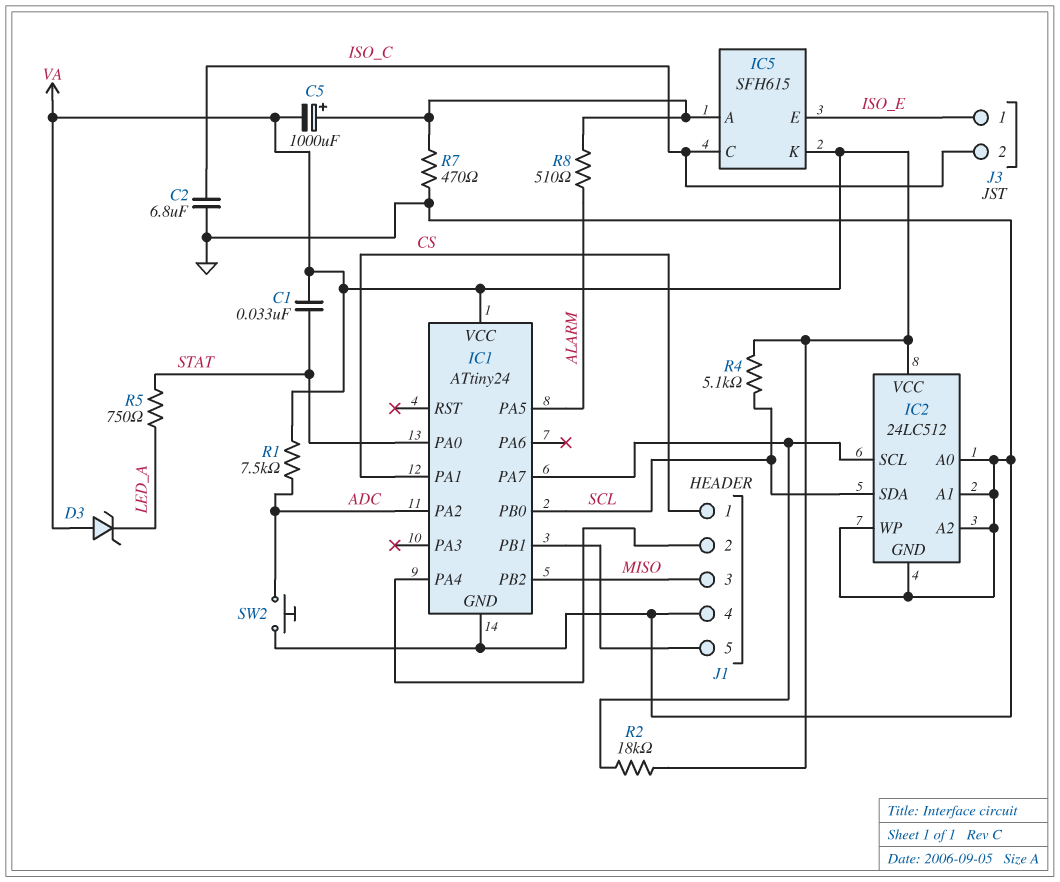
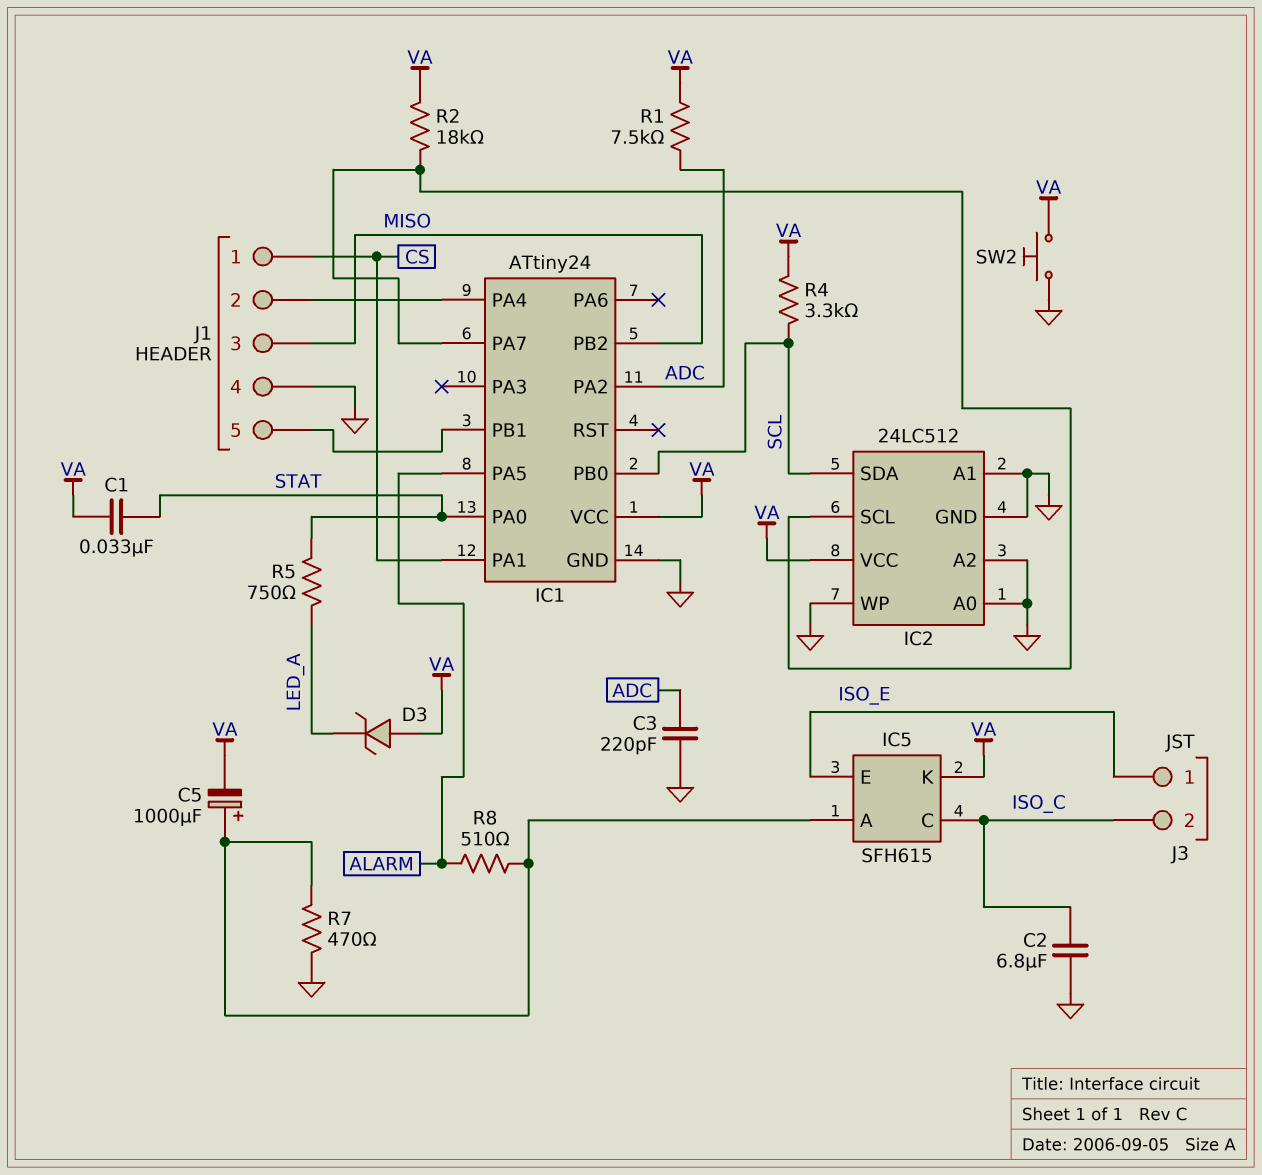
C3: none -> 220pF (ADC, GND)
R4: 5.1k (SCL, VA) -> 3.3k (SCL, VA)
SW2: button (ADC, GND) -> button (GND, VA)

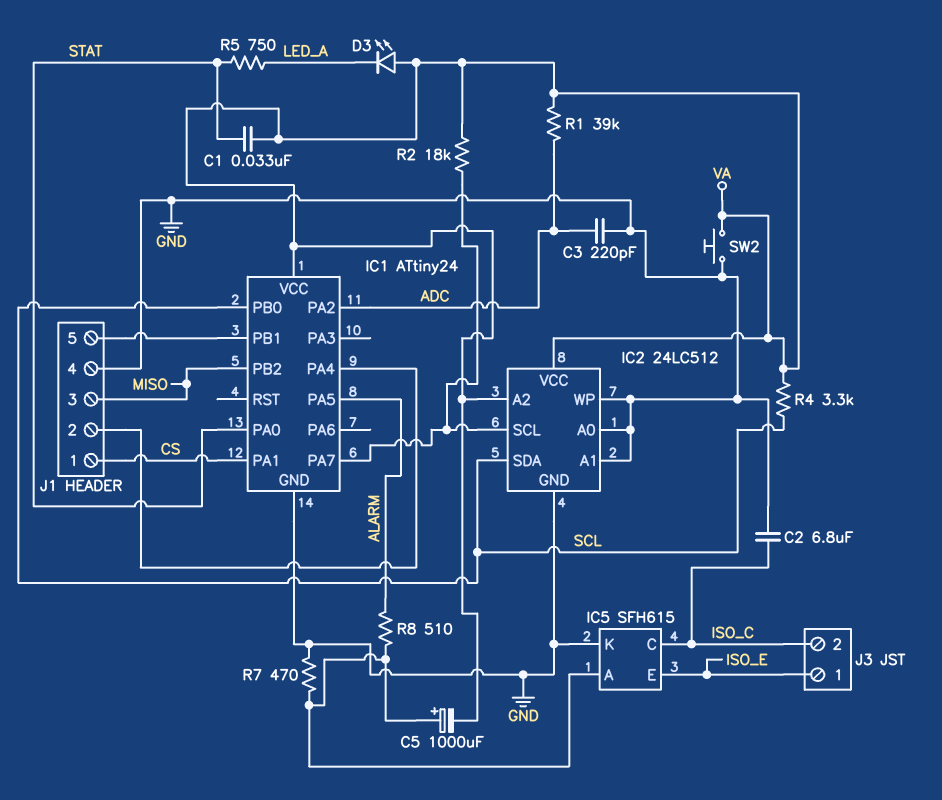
D3: zener (A VA, K LED_A) -> LED (A VA, K LED_A)
IC2 pin A2: GND -> VA
IC5 pin K: VA -> GND
R1: 7.5k (ADC, VA) -> 39k (ADC, VA)

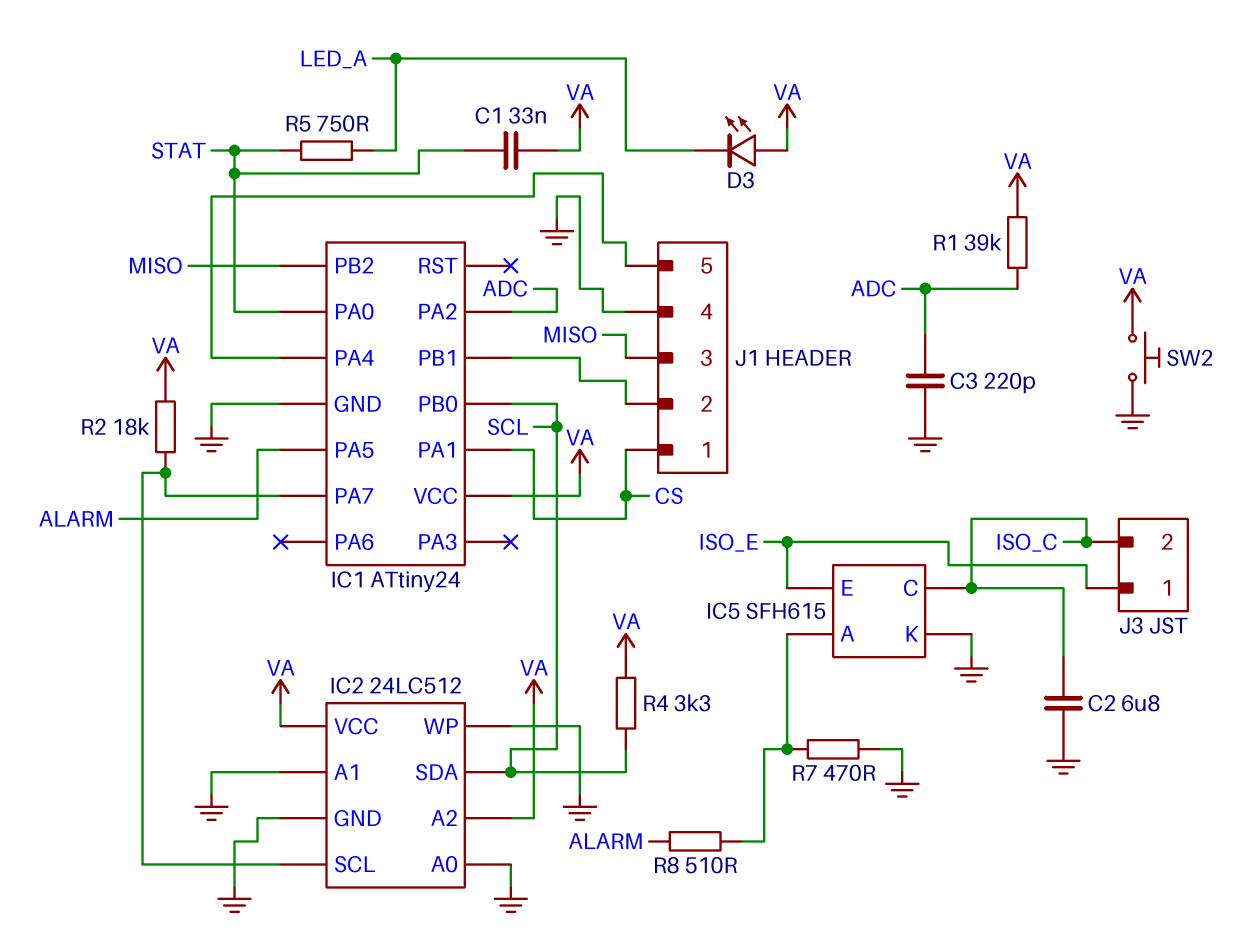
C5: 1000uF (plus IC5/A, minus VA) -> none
J1 pin 2: IC1/PA4 -> IC1/PB1
J1 pin 5: IC1/PB1 -> IC1/PA4

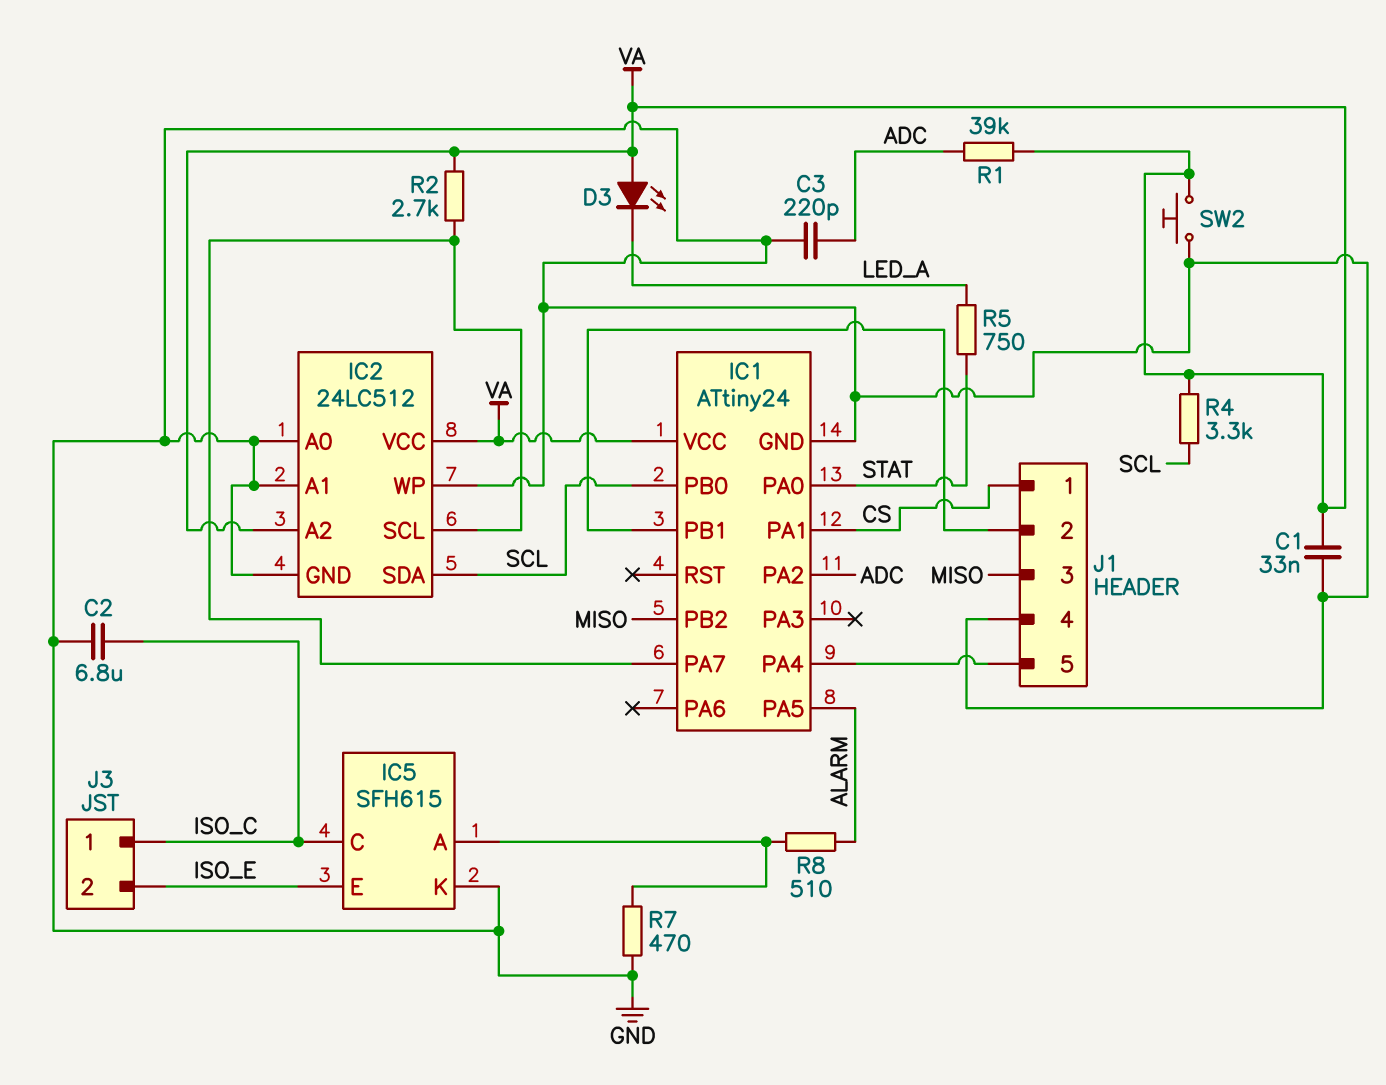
C1: 33nF (STAT, VA) -> 33nF (GND, VA)
J3 pin 1: ISO_E -> ISO_C
J3 pin 2: ISO_C -> ISO_E
R2: 18k (IC1/PA7, VA) -> 2.7k (IC1/PA7, VA)

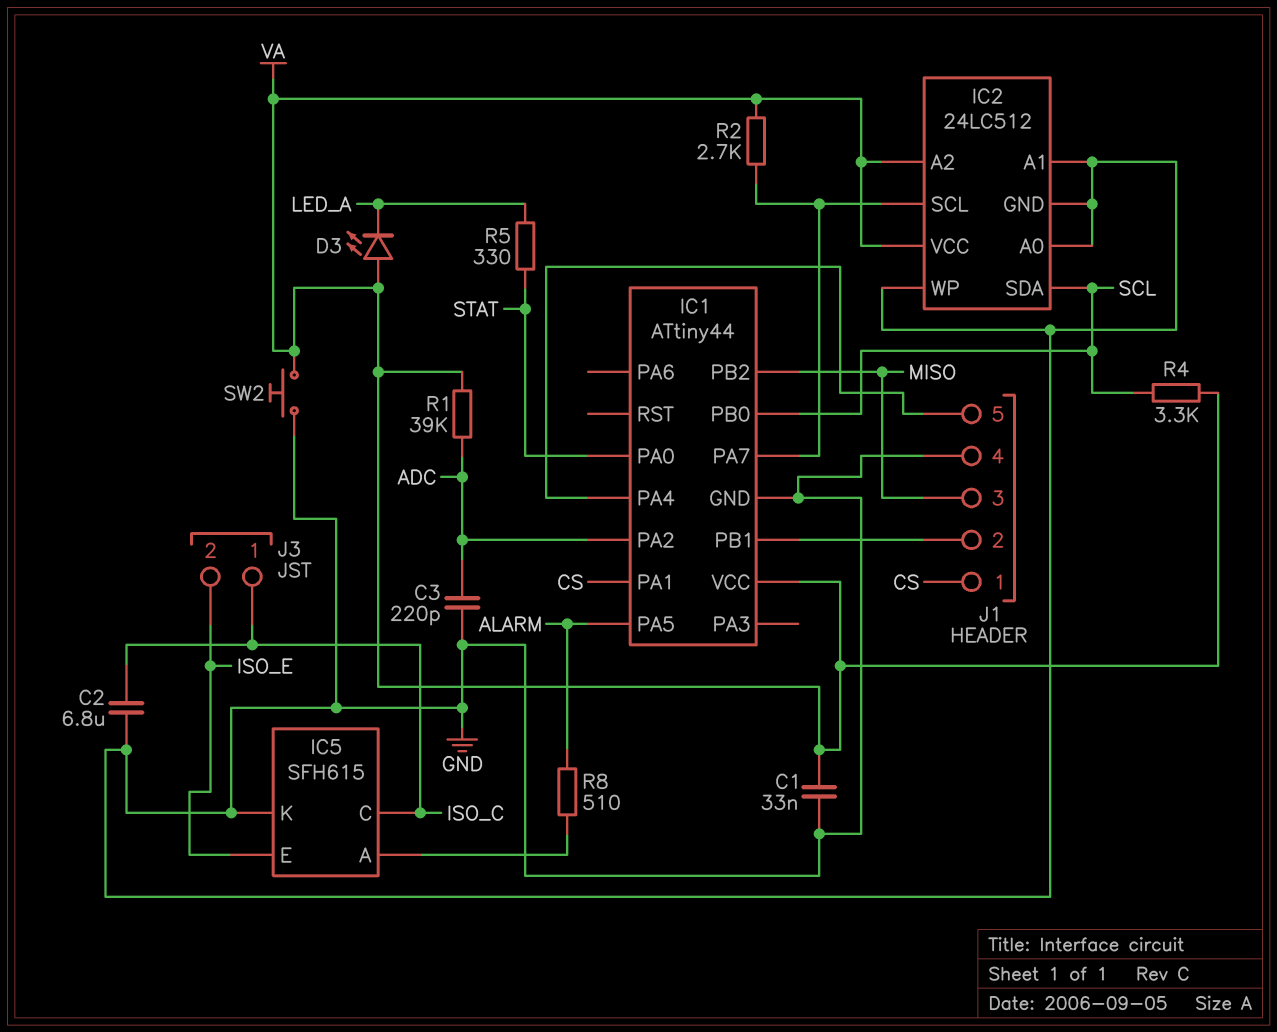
IC1: ATtiny24 -> ATtiny44
R5: 750 (LED_A, STAT) -> 330 (LED_A, STAT)
R7: 470 (GND, IC5/A) -> none

